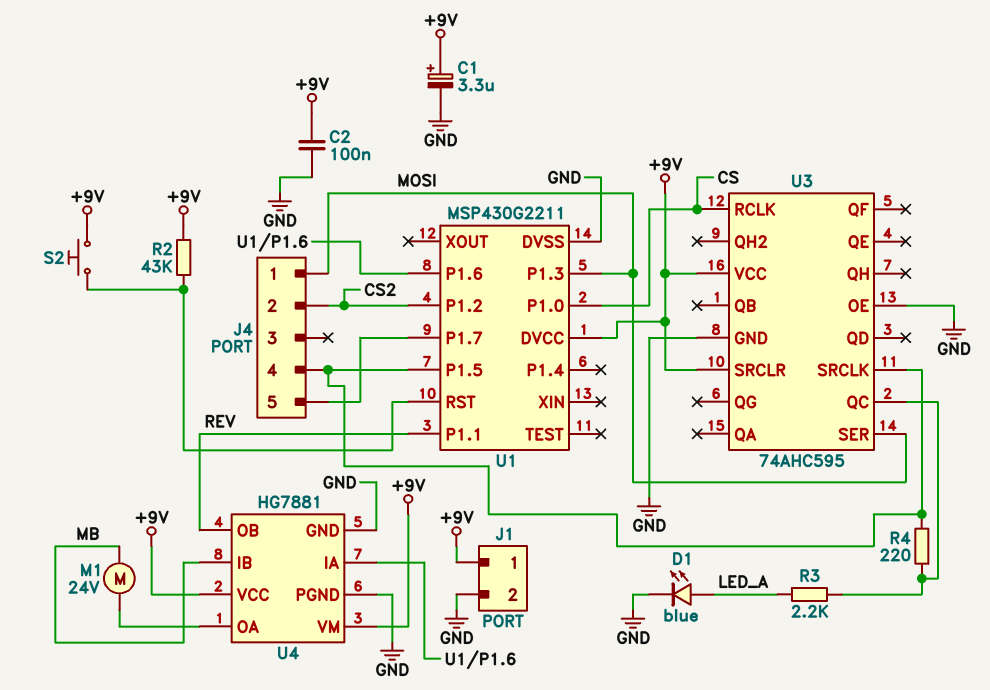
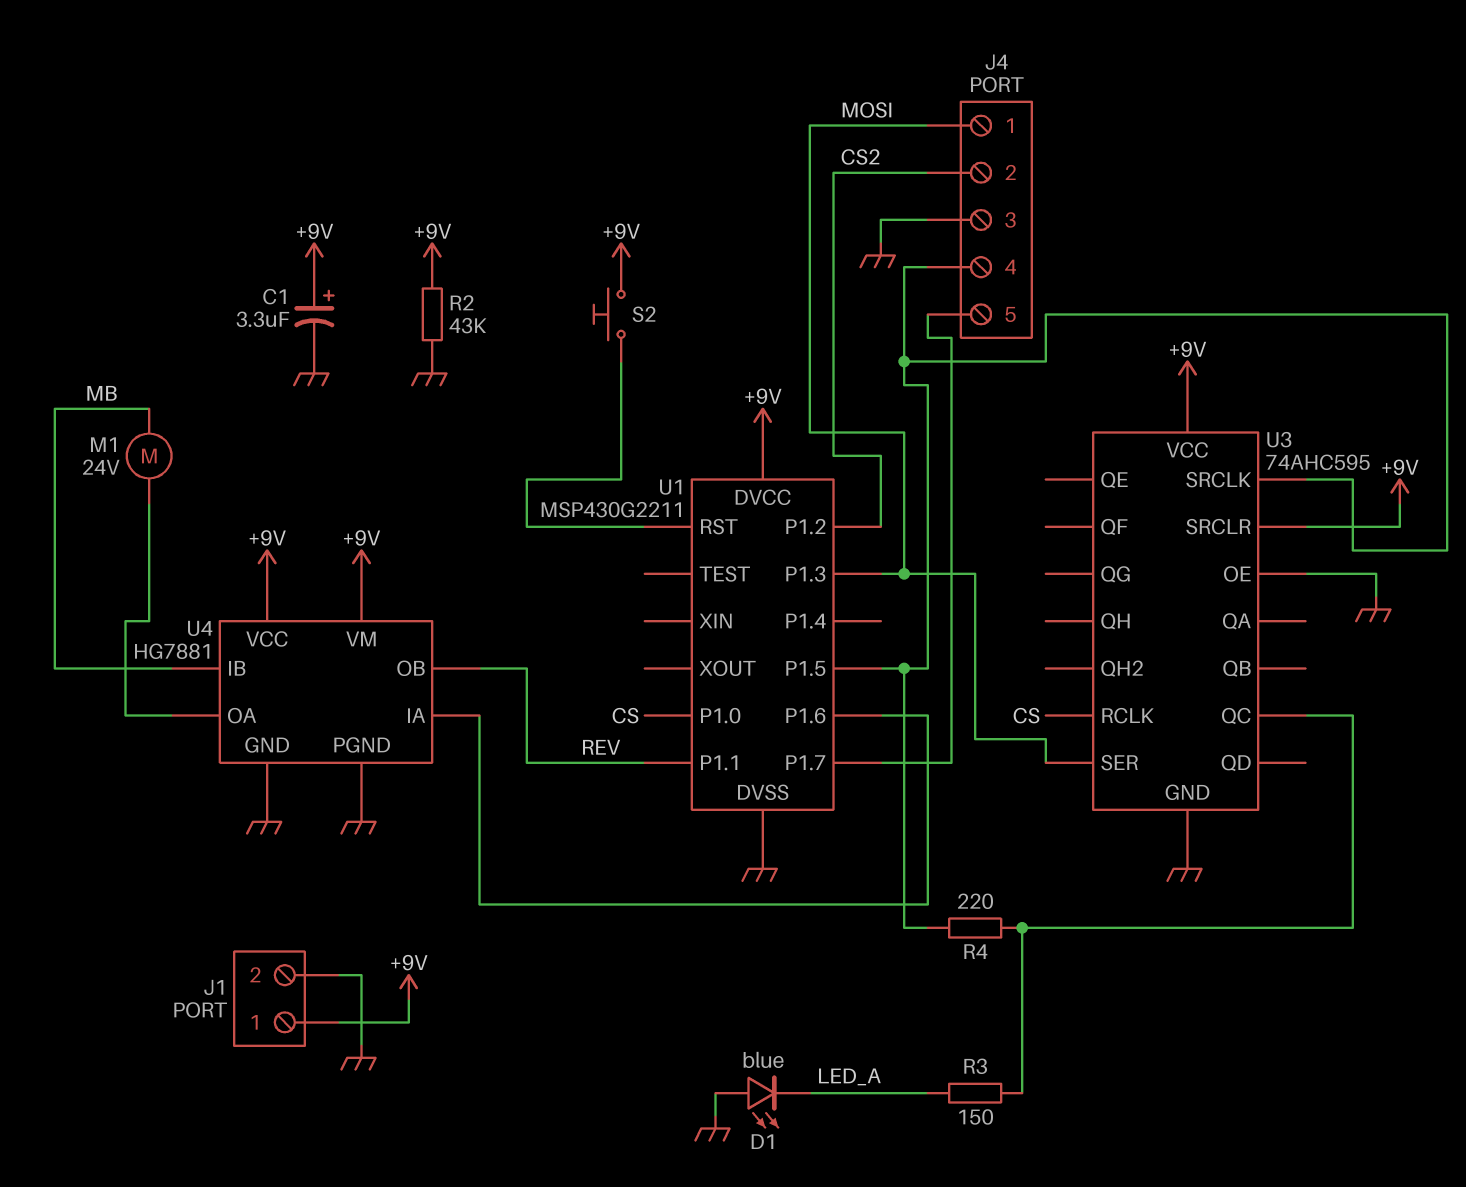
C2: 100nF (+9V, GND) -> none
D1: LED blue (A LED_A, K GND) -> LED blue (A GND, K LED_A)
J4 pin 3: none -> GND
R2: 43k (+9V, U1/RST) -> 43k (+9V, GND)
R3: 2.2k (LED_A, U3/QC) -> 150 (LED_A, U3/QC)

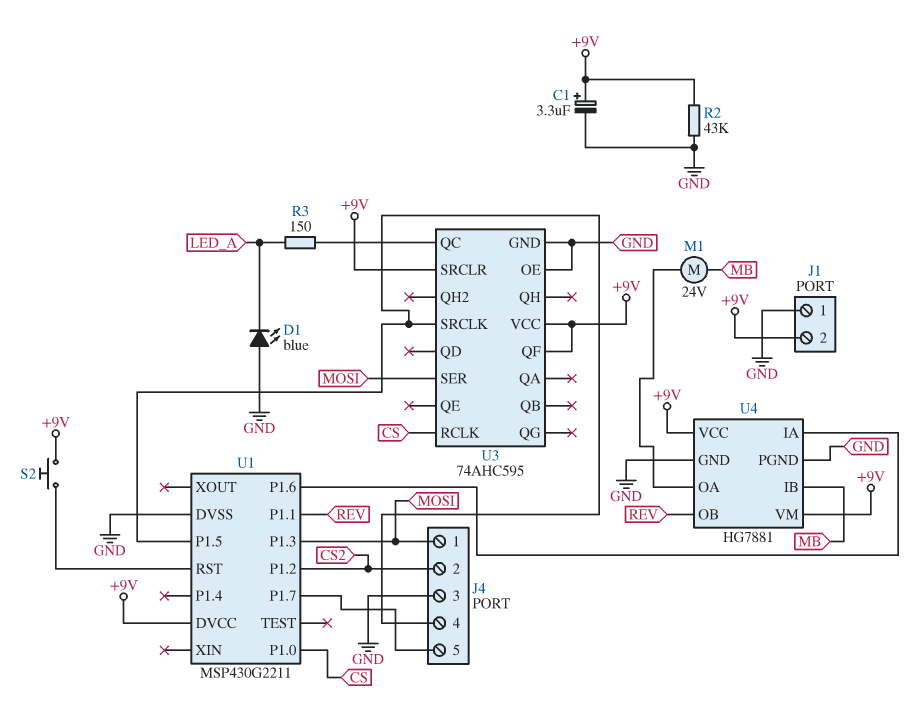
J1 pin 1: +9V -> GND
J1 pin 2: GND -> +9V
R4: 220 (J4/4, U3/QC) -> none
U3 pin QF: none -> +9V

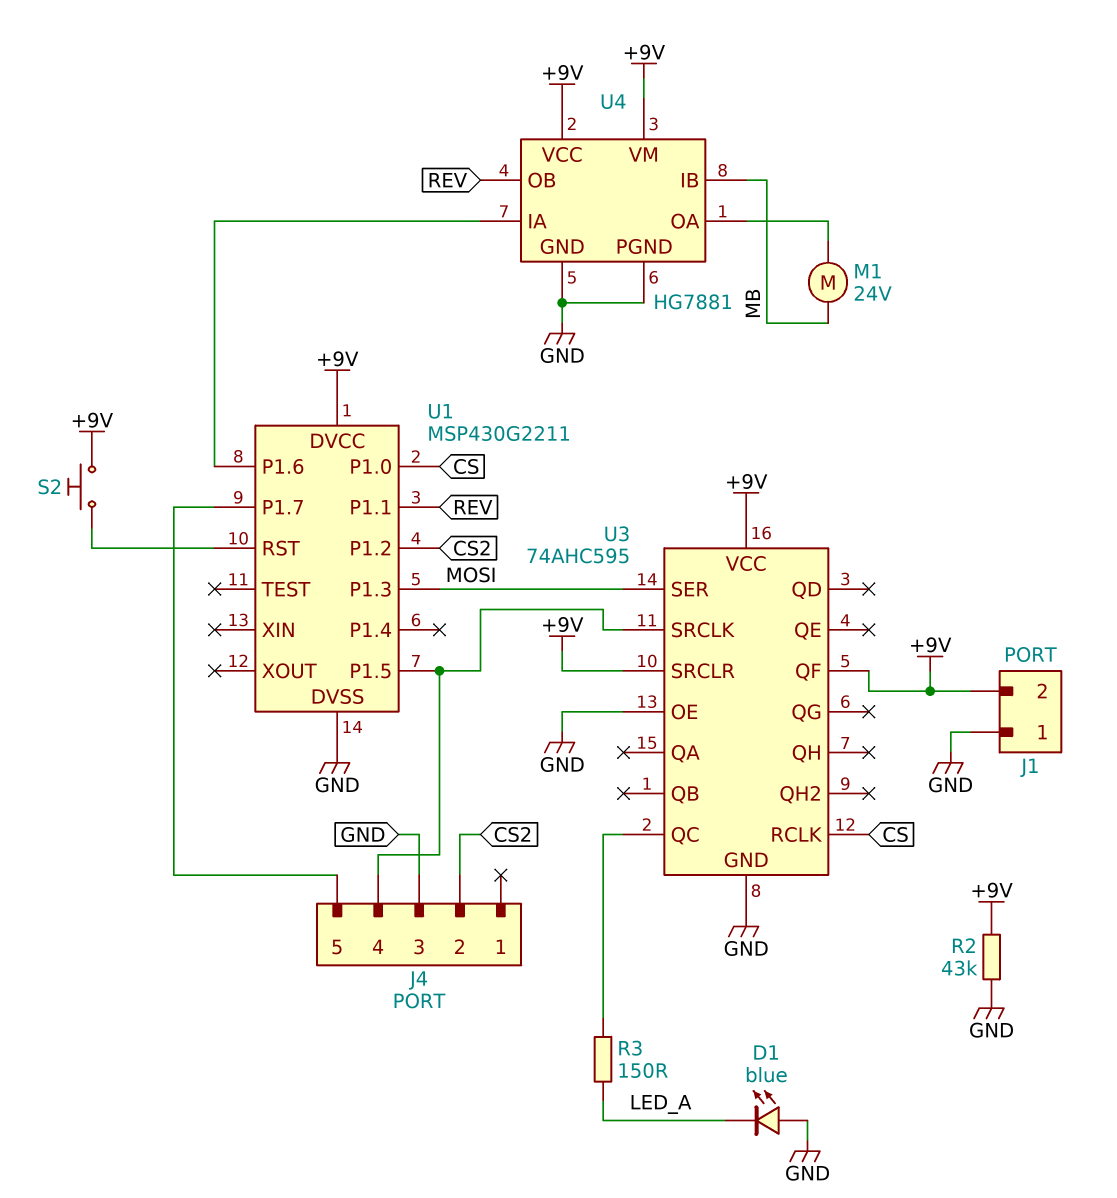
C1: 3.3uF (plus +9V, minus GND) -> none
J4 pin 1: MOSI -> none

